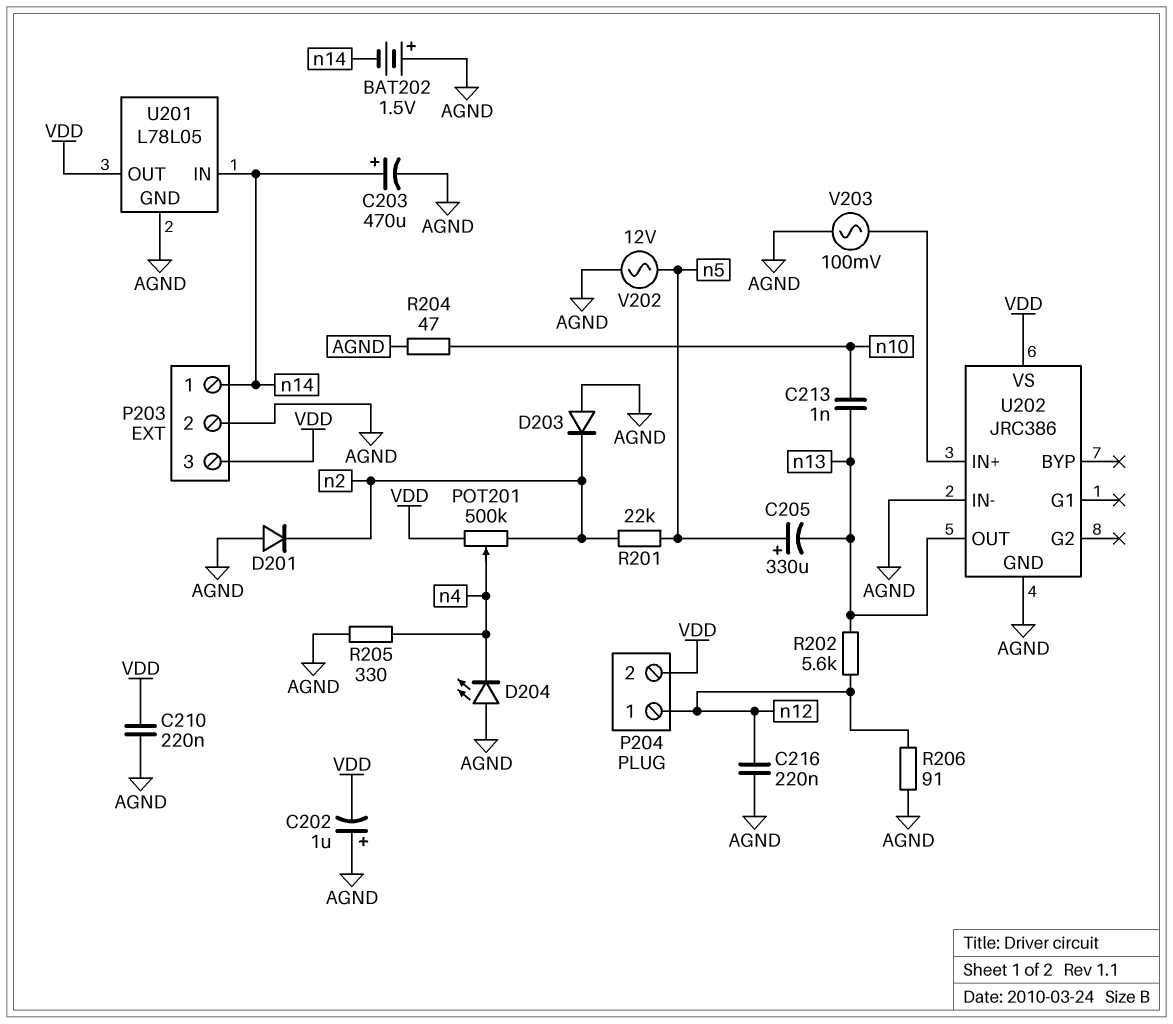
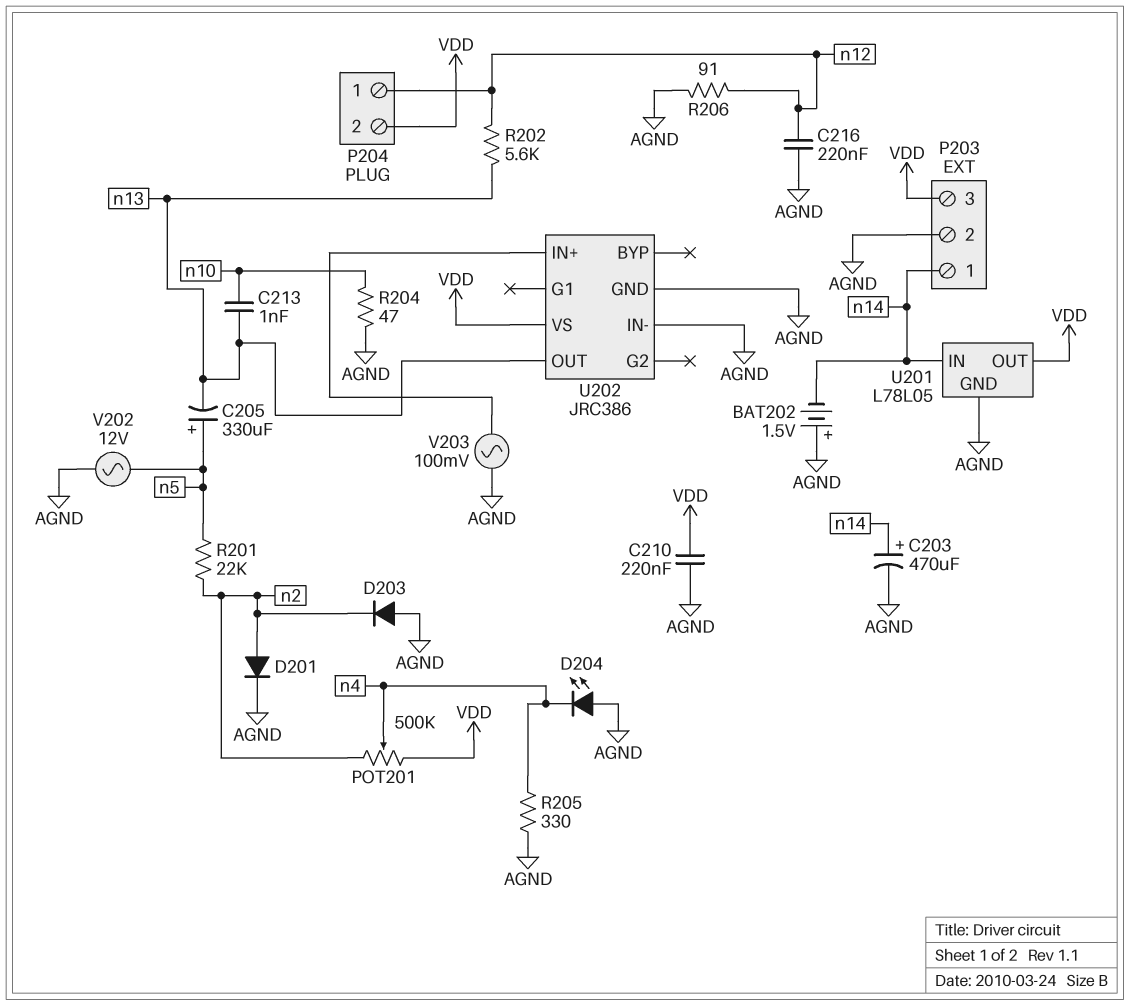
C202: 1uF (plus AGND, minus VDD) -> none
D201: diode (A AGND, K n2) -> diode (A n2, K AGND)

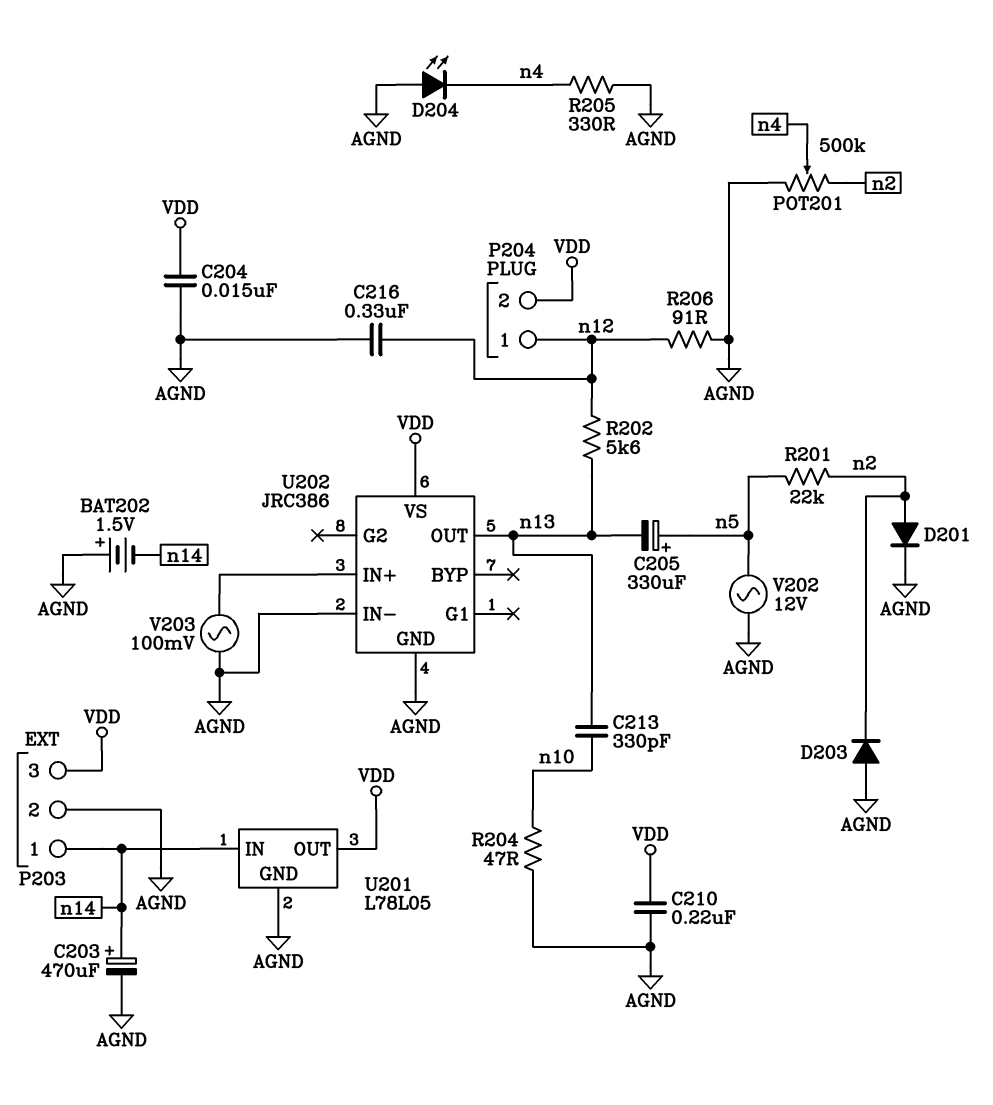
C204: none -> 15nF (AGND, VDD)
C213: 1nF (n10, n13) -> 330pF (n10, n13)
C216: 220nF (AGND, n12) -> 330nF (AGND, n12)
POT201: 500k (VDD, n2, wiper n4) -> 500k (AGND, n2, wiper n4)

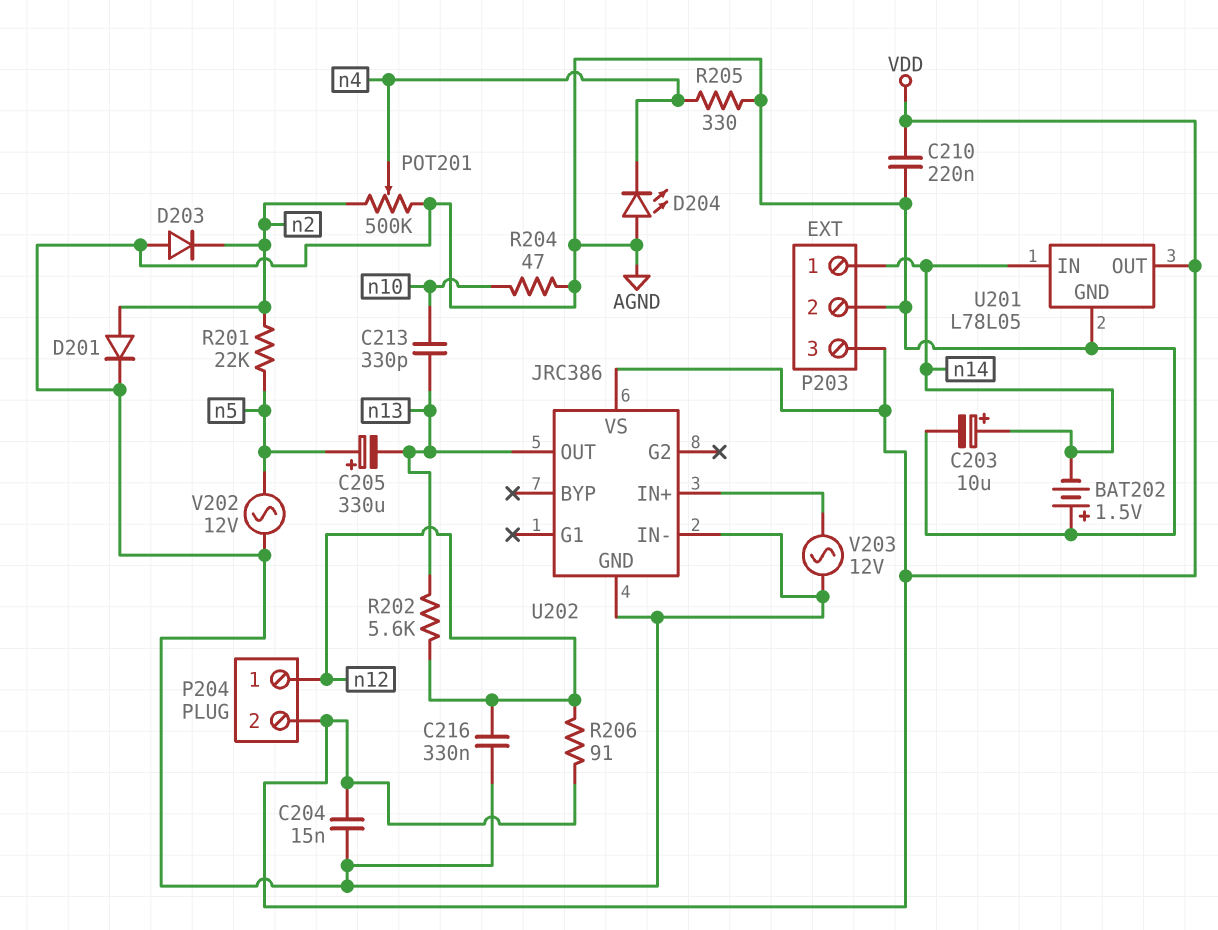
C203: 470uF (plus n14, minus AGND) -> 10uF (plus n14, minus AGND)
R206: 91 (AGND, n12) -> 91 (VDD, n12)
V203: AC 100mV (AGND, U202/IN+) -> AC 12V (AGND, U202/IN+)

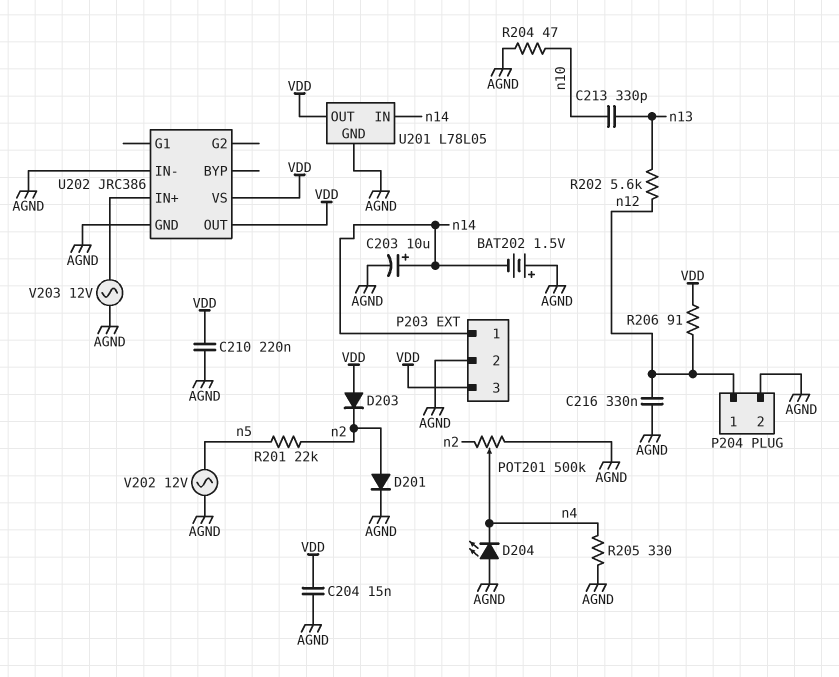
C205: 330uF (plus n5, minus n13) -> none
D203: diode (A AGND, K n2) -> diode (A VDD, K n2)
P204 pin 2: VDD -> AGND
U202 pin OUT: n13 -> VDD

